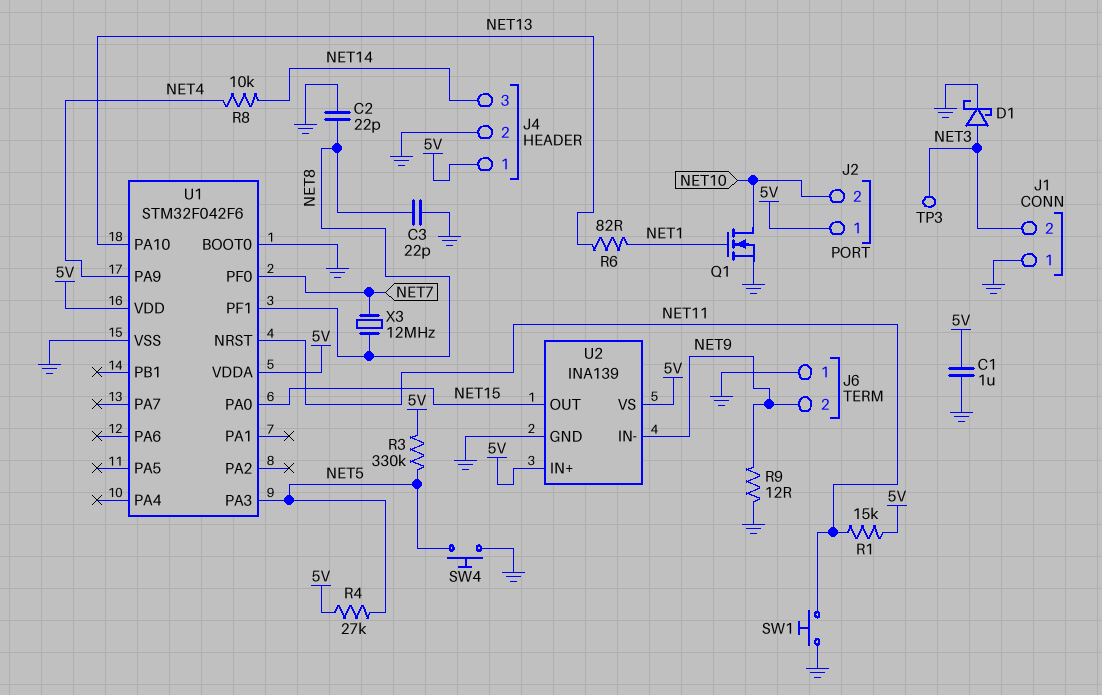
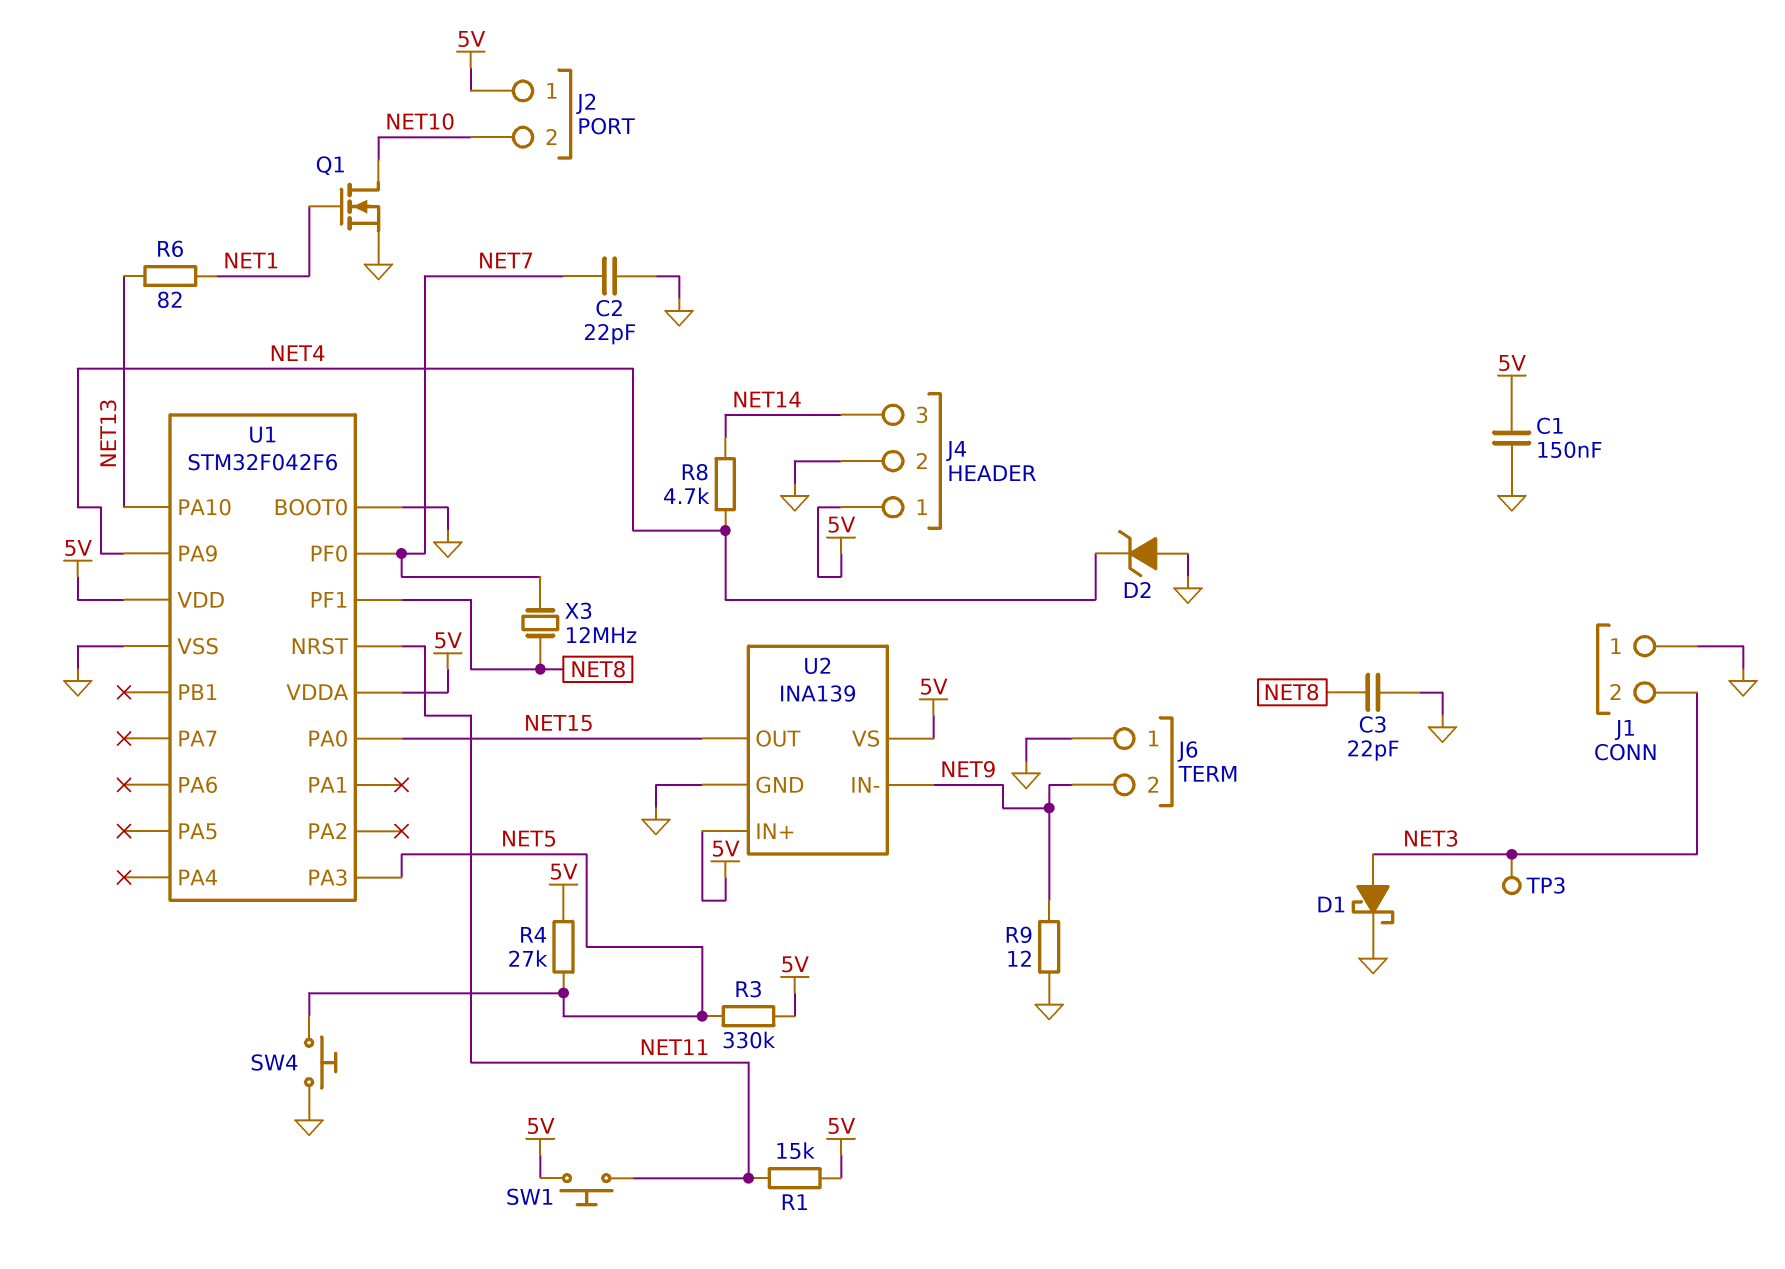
C1: 1uF (5V, GND) -> 150nF (5V, GND)
C2: 22pF (GND, NET8) -> 22pF (GND, NET7)
D2: none -> zener (A GND, K NET4)
R8: 10k (NET4, NET14) -> 4.7k (NET4, NET14)
SW1: button (GND, NET11) -> button (5V, NET11)

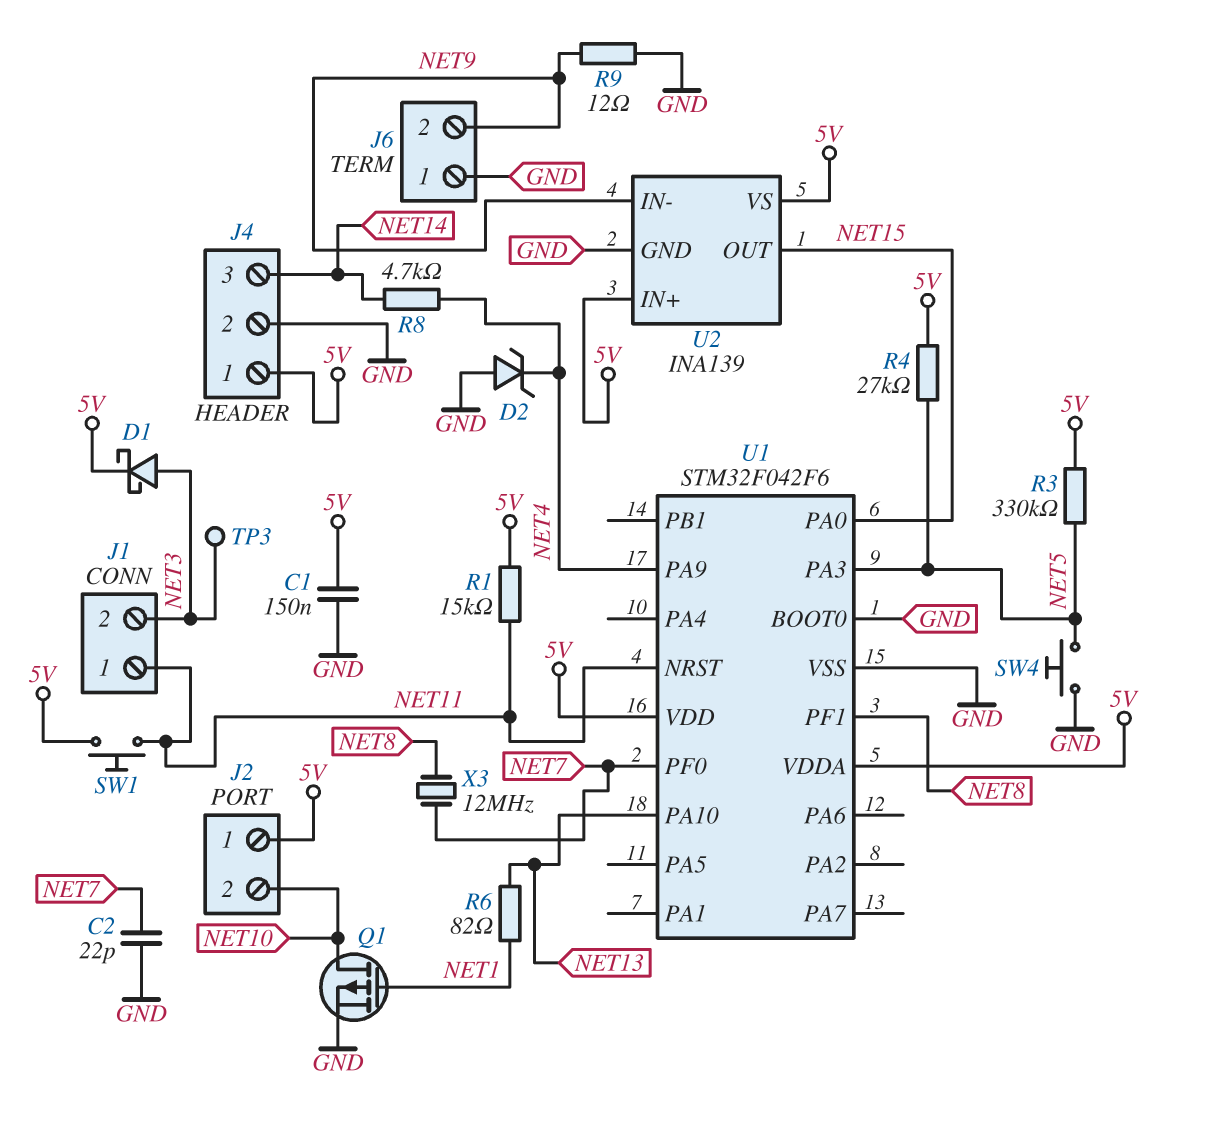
C3: 22pF (GND, NET8) -> none
D1: schottky (A NET3, K GND) -> schottky (A NET3, K 5V)
J1 pin 1: GND -> NET11
Q1: NMOS (G NET1, D NET10, S GND) -> PMOS (G NET1, D NET10, S GND)

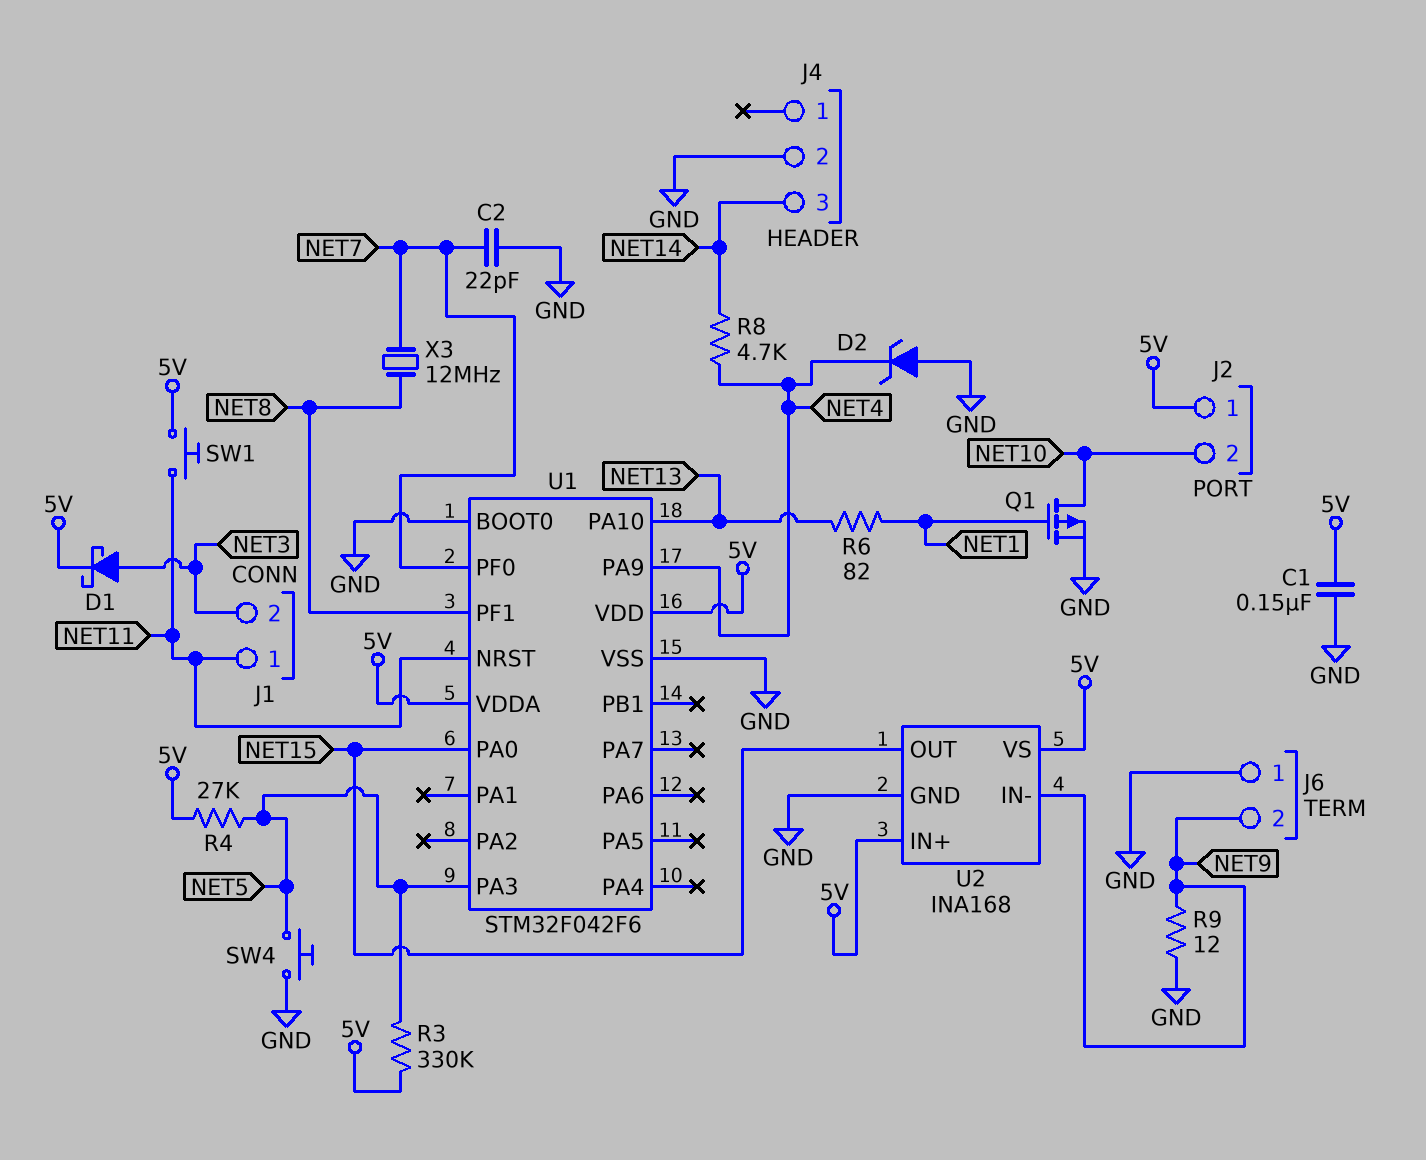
J4 pin 1: 5V -> none
R1: 15k (5V, NET11) -> none
TP3: test point (NET3) -> none
U2: INA139 -> INA168

